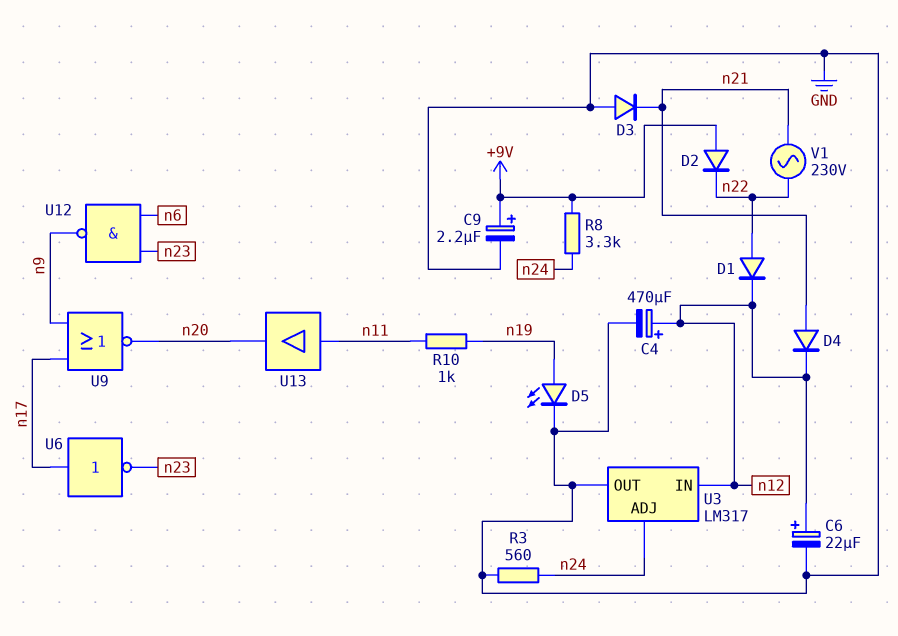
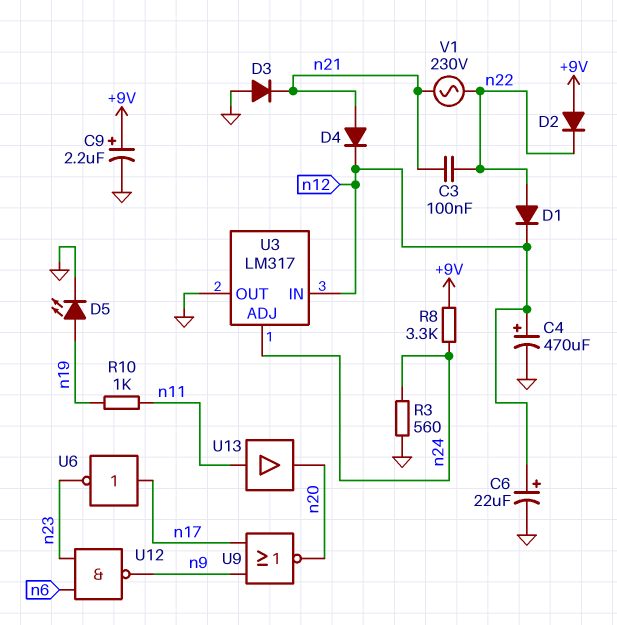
C3: none -> 100nF (n21, n22)

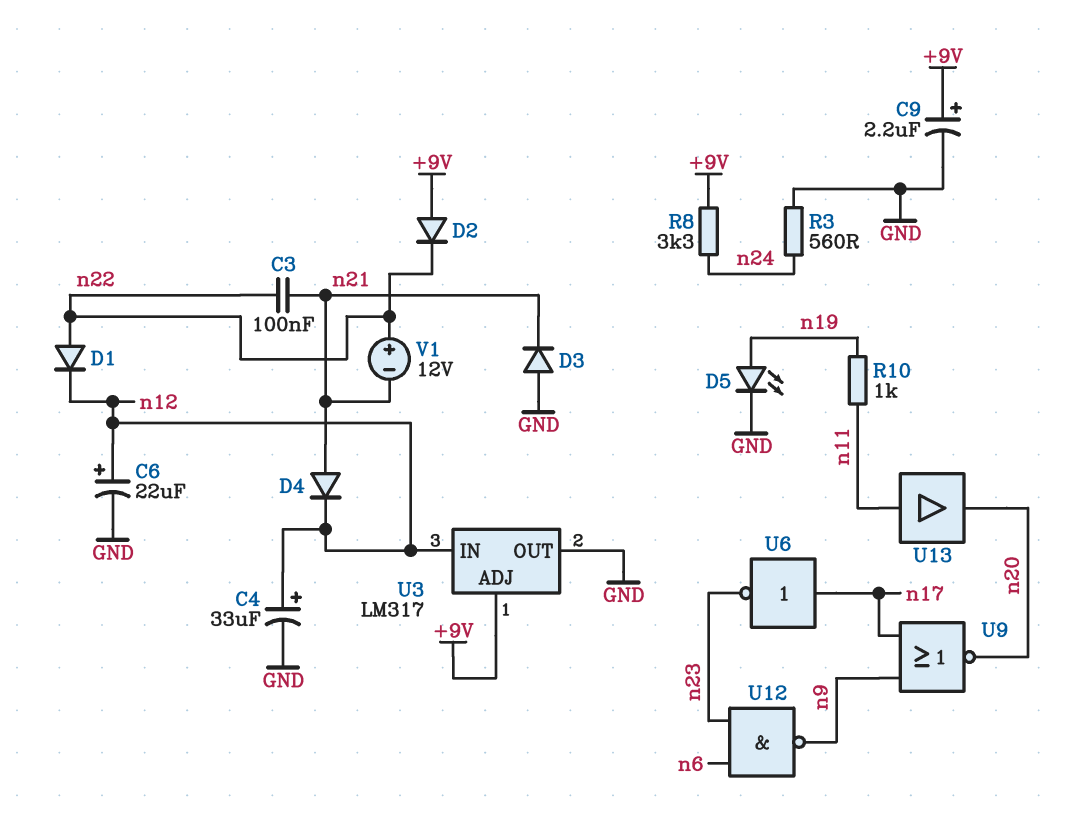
C4: 470uF (plus n12, minus GND) -> 33uF (plus n12, minus GND)
U3 pin ADJ: n24 -> +9V
V1: AC 230V (n21, n22) -> 12V (plus n22, minus n21)

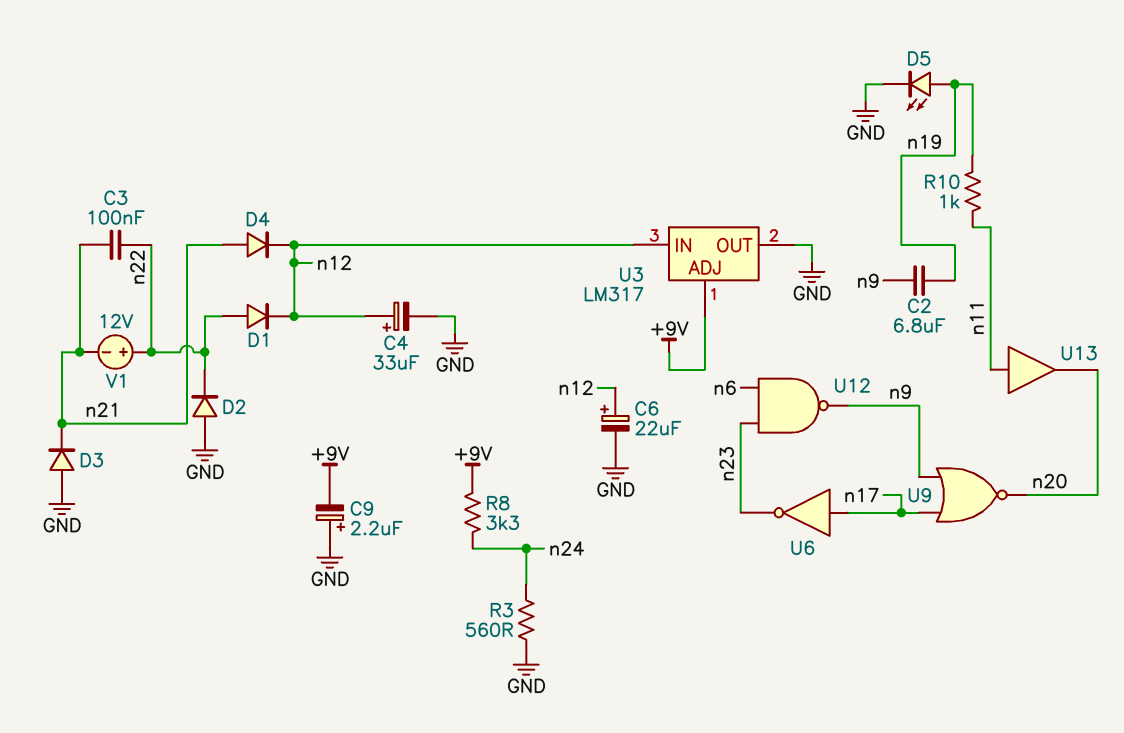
C2: none -> 6.8uF (n9, n19)
C9: 2.2uF (plus +9V, minus GND) -> 2.2uF (plus GND, minus +9V)
D2: diode (A +9V, K n22) -> diode (A GND, K n22)

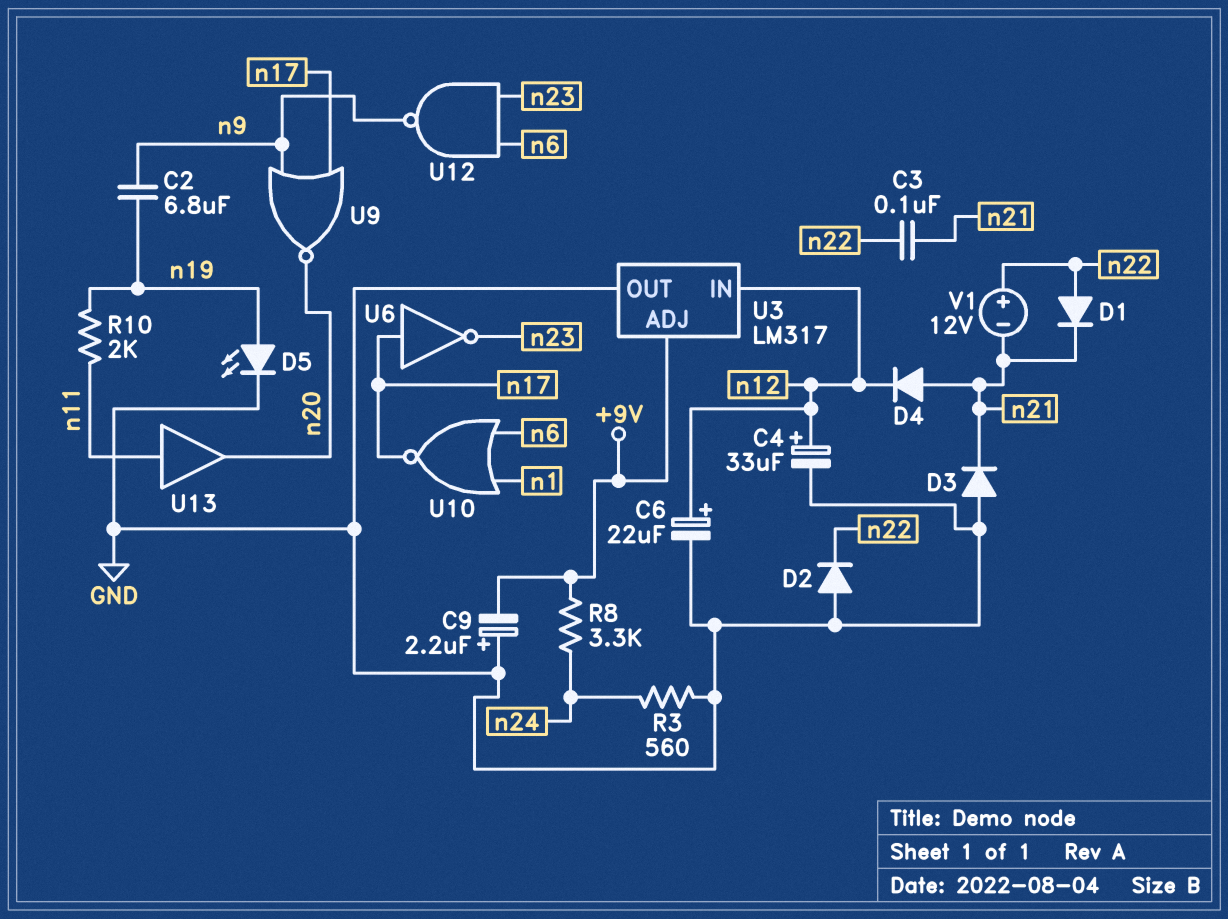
D1: diode (A n22, K n12) -> diode (A n22, K n21)
R10: 1k (n11, n19) -> 2k (n11, n19)
U10: none -> NOR (in n1, in n6, out n17)

